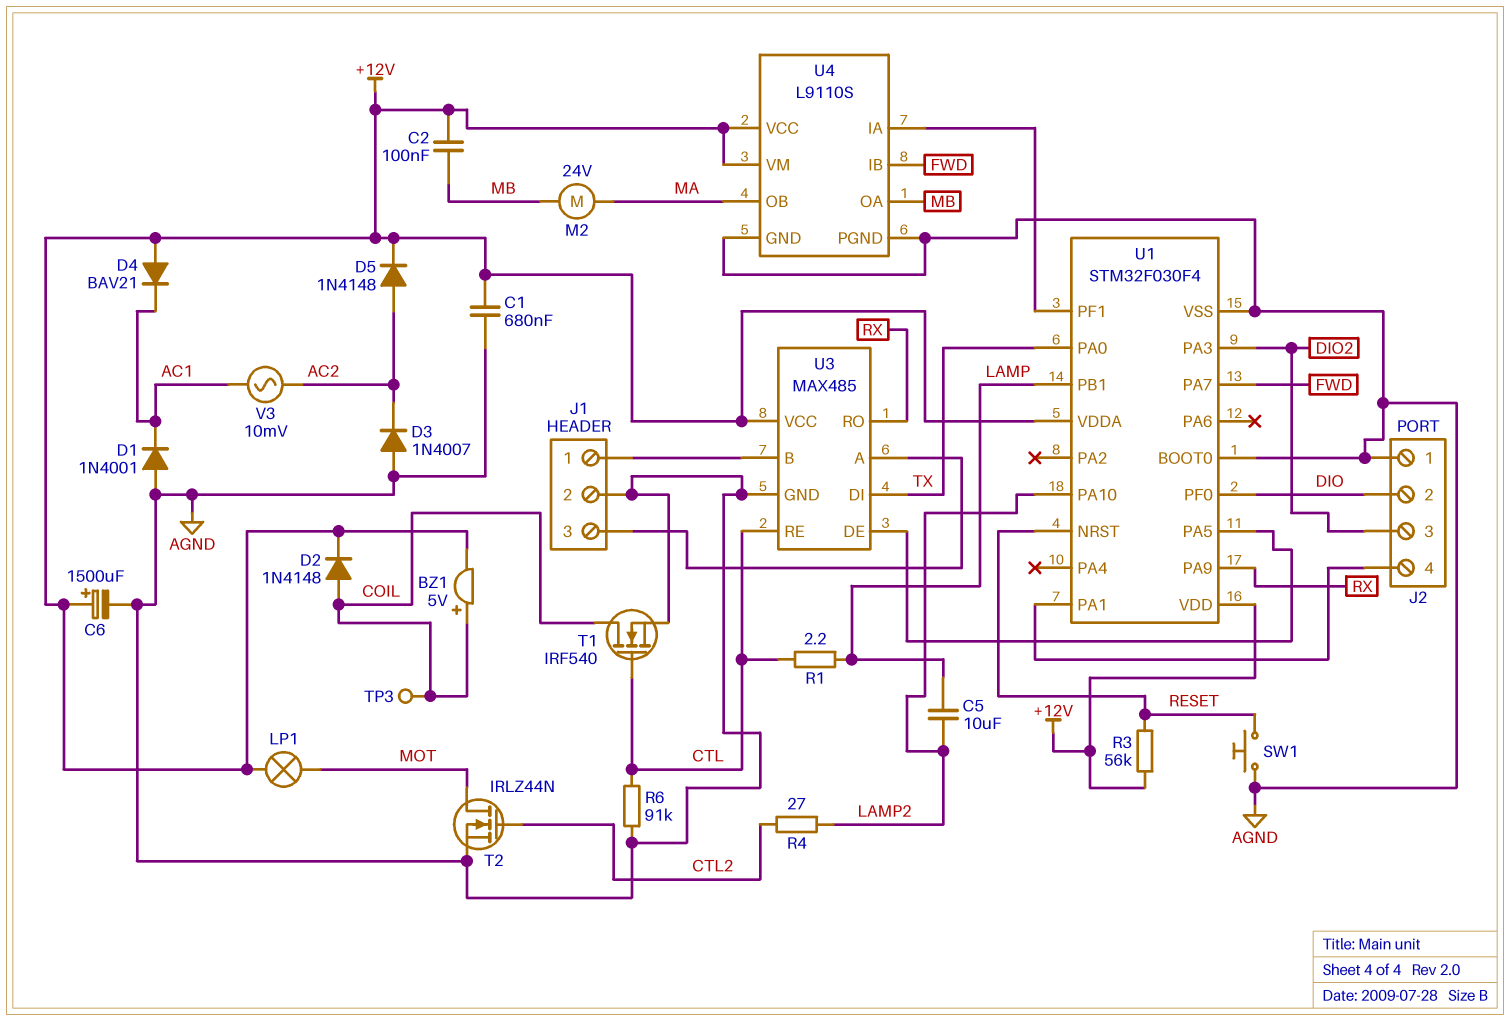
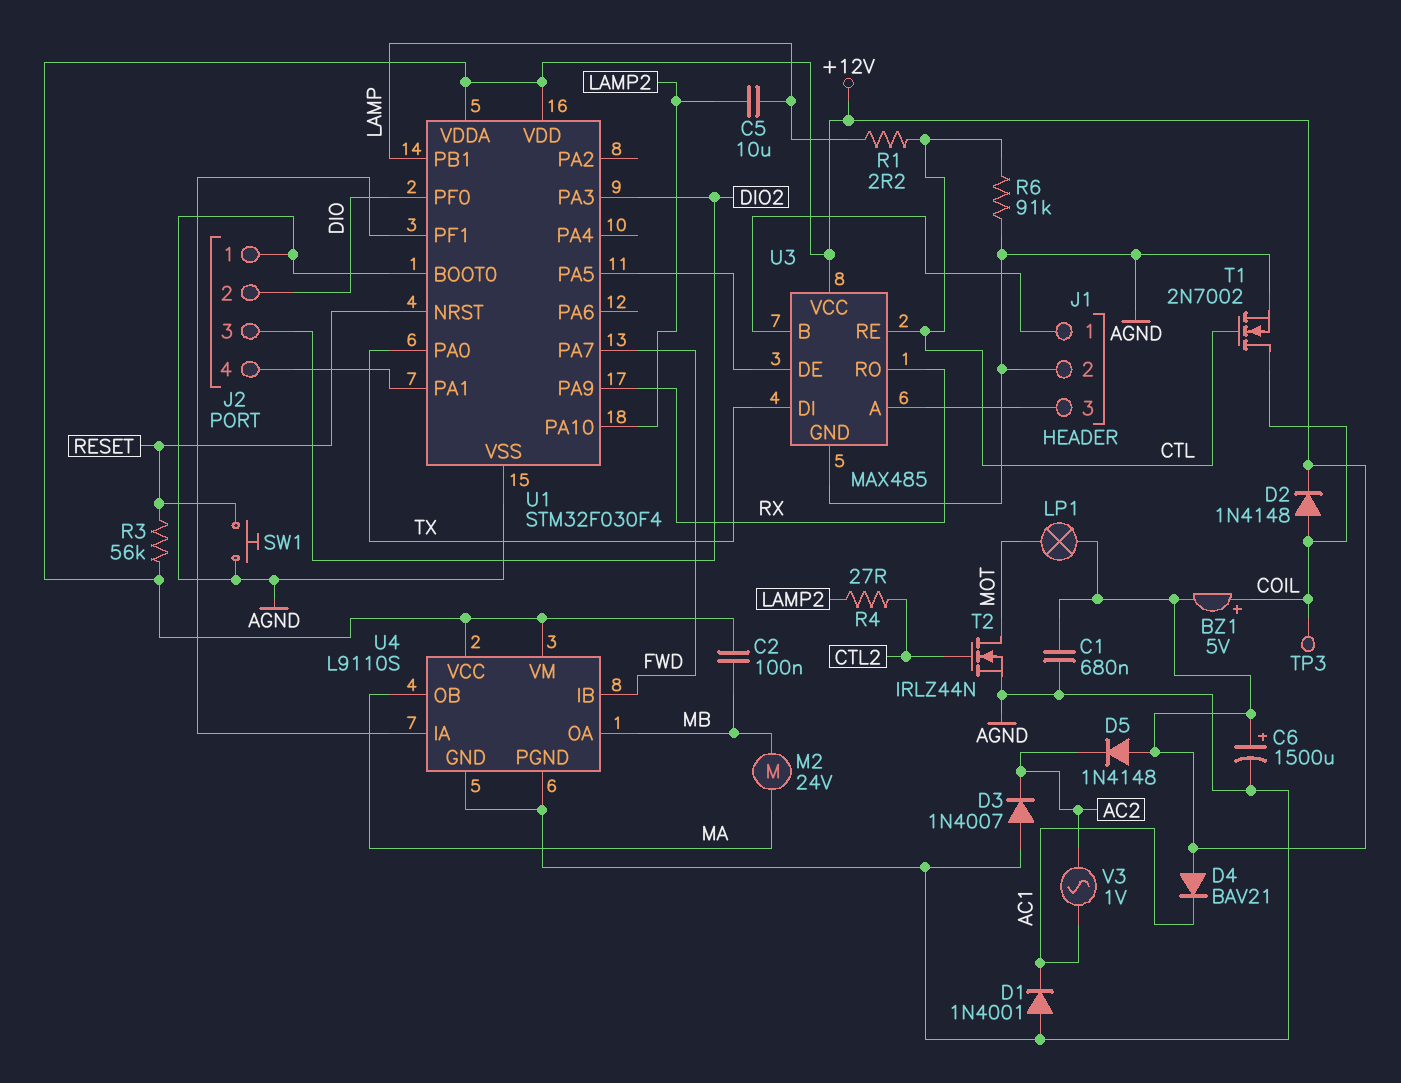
D5: diode 1N4148 (A AC2, K +12V) -> diode 1N4148 (A +12V, K AC2)
T1: NMOS IRF540 (G CTL, D COIL, S AGND) -> NMOS 2N7002 (G CTL, D COIL, S AGND)
V3: AC 10mV (AC1, AC2) -> AC 1V (AC1, AC2)

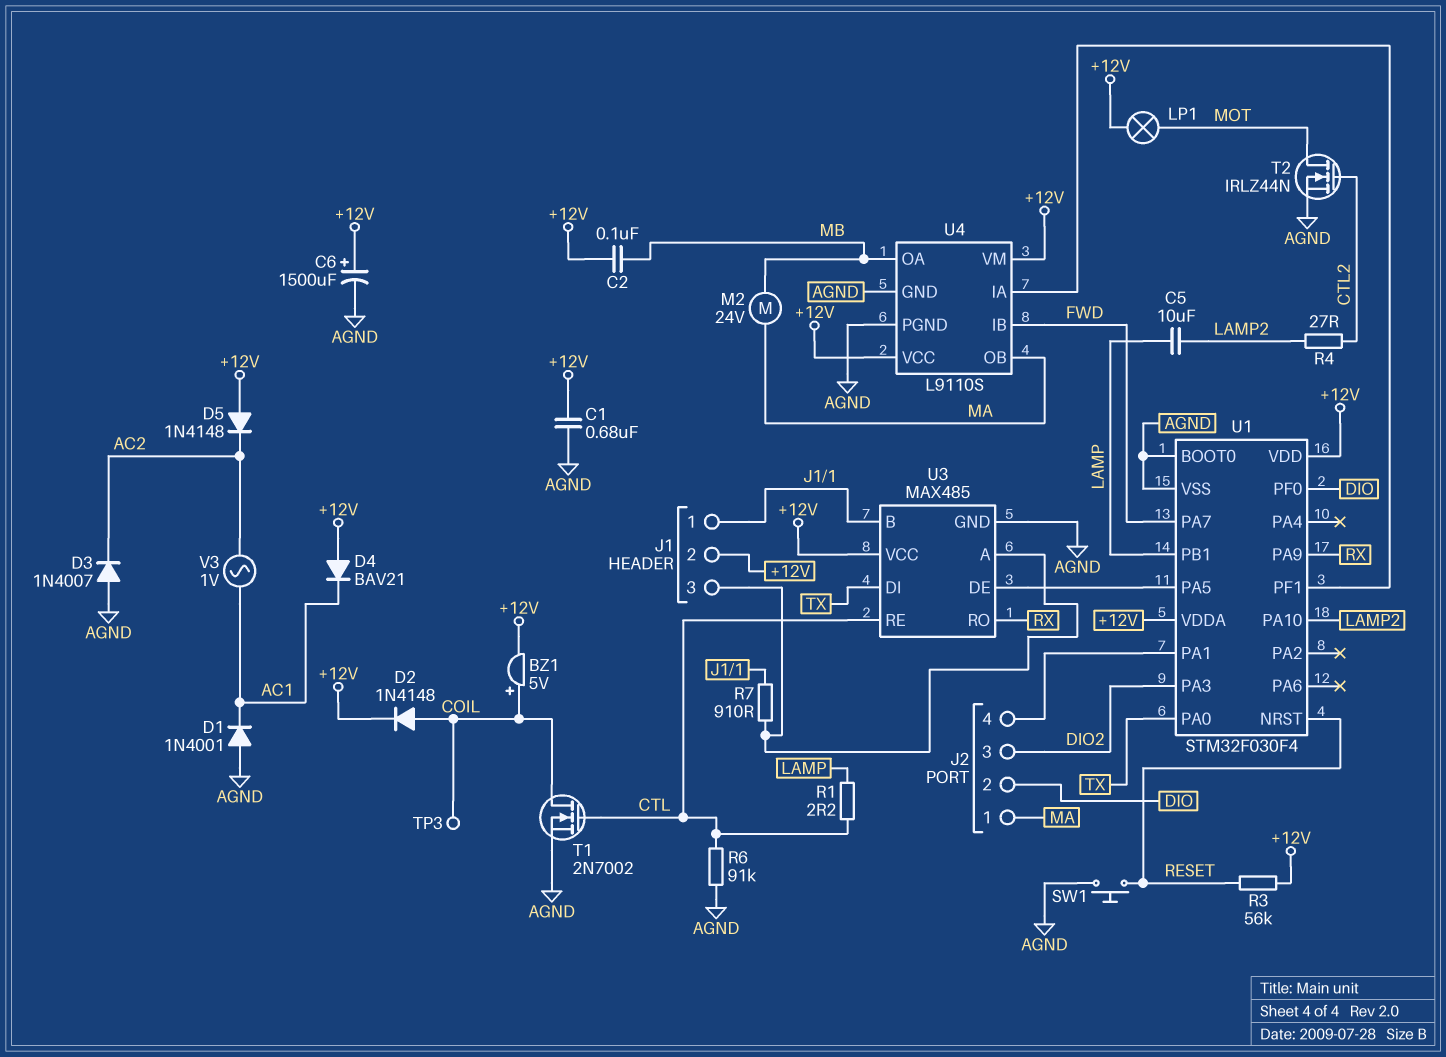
J1 pin 2: AGND -> +12V
J2 pin 1: AGND -> MA
R7: none -> 910 (J1/1, J1/3)

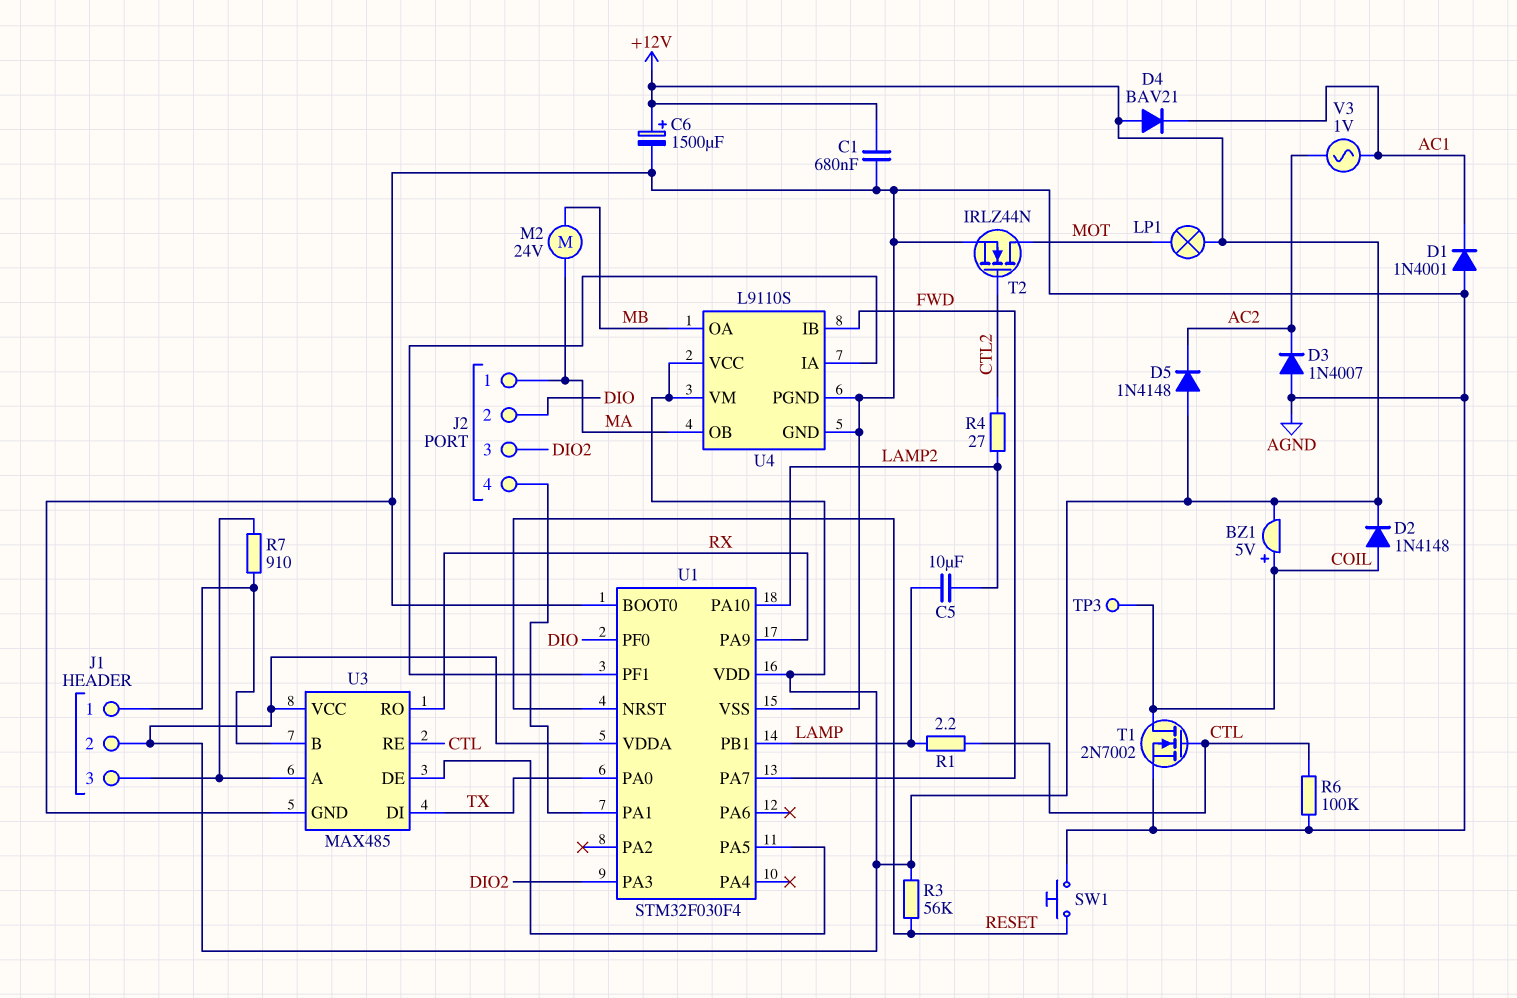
C2: 100nF (+12V, MB) -> none
R6: 91k (AGND, CTL) -> 100k (AGND, CTL)

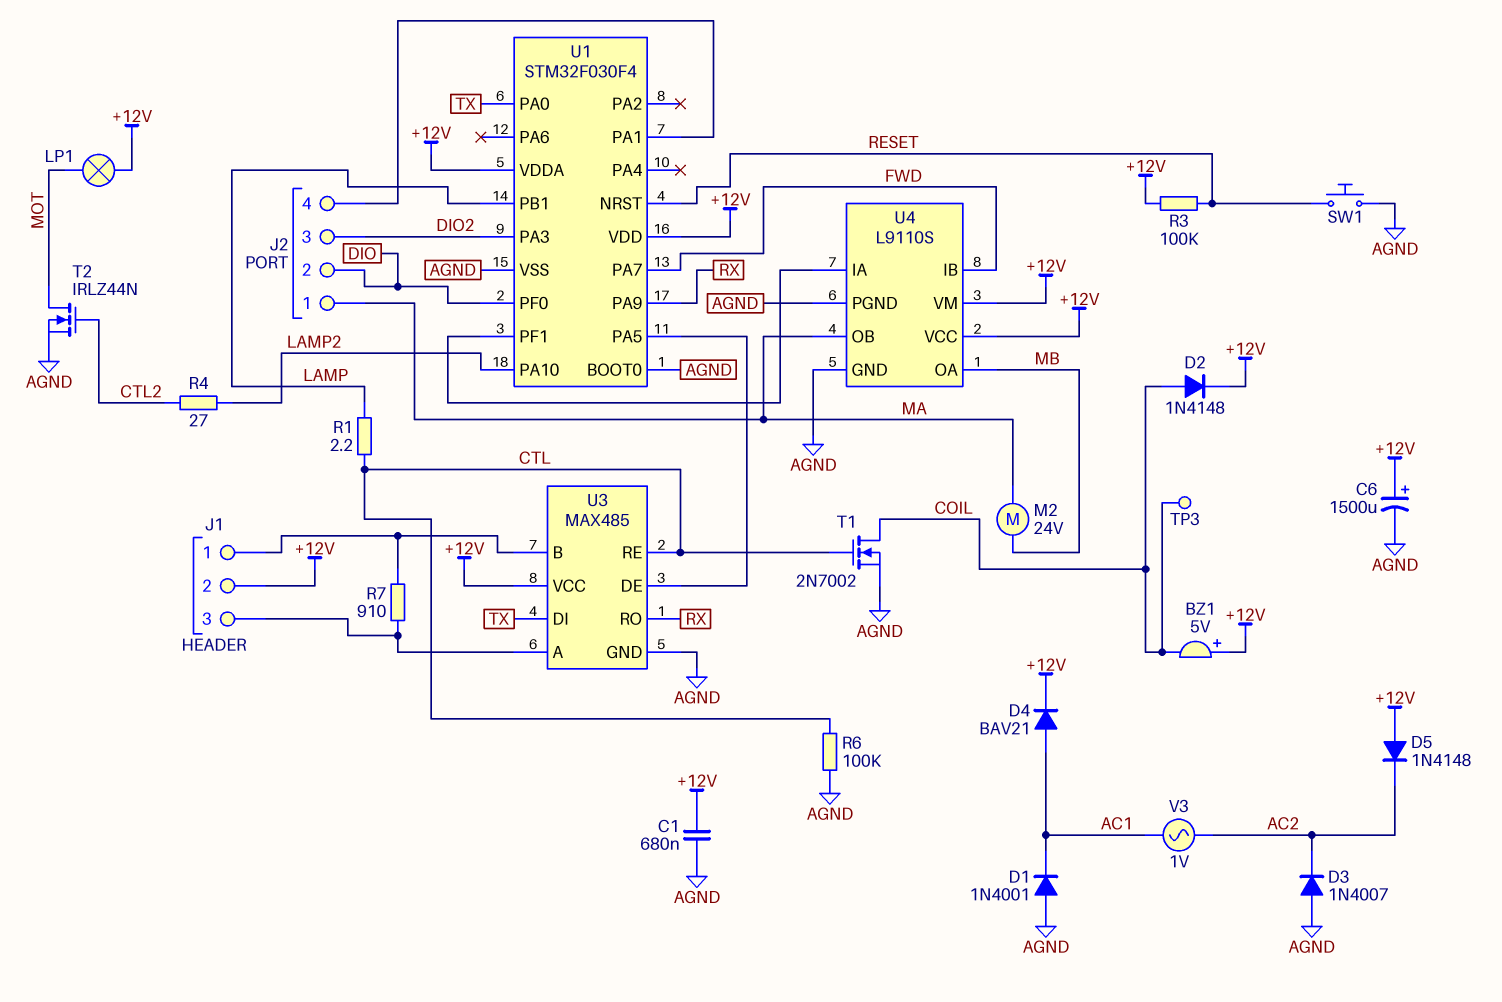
BZ1: buzzer 5V (plus COIL, minus +12V) -> buzzer 5V (plus +12V, minus COIL)
C5: 10uF (LAMP, LAMP2) -> none
D4: diode BAV21 (A +12V, K AC1) -> diode BAV21 (A AC1, K +12V)
R3: 56k (+12V, RESET) -> 100k (+12V, RESET)

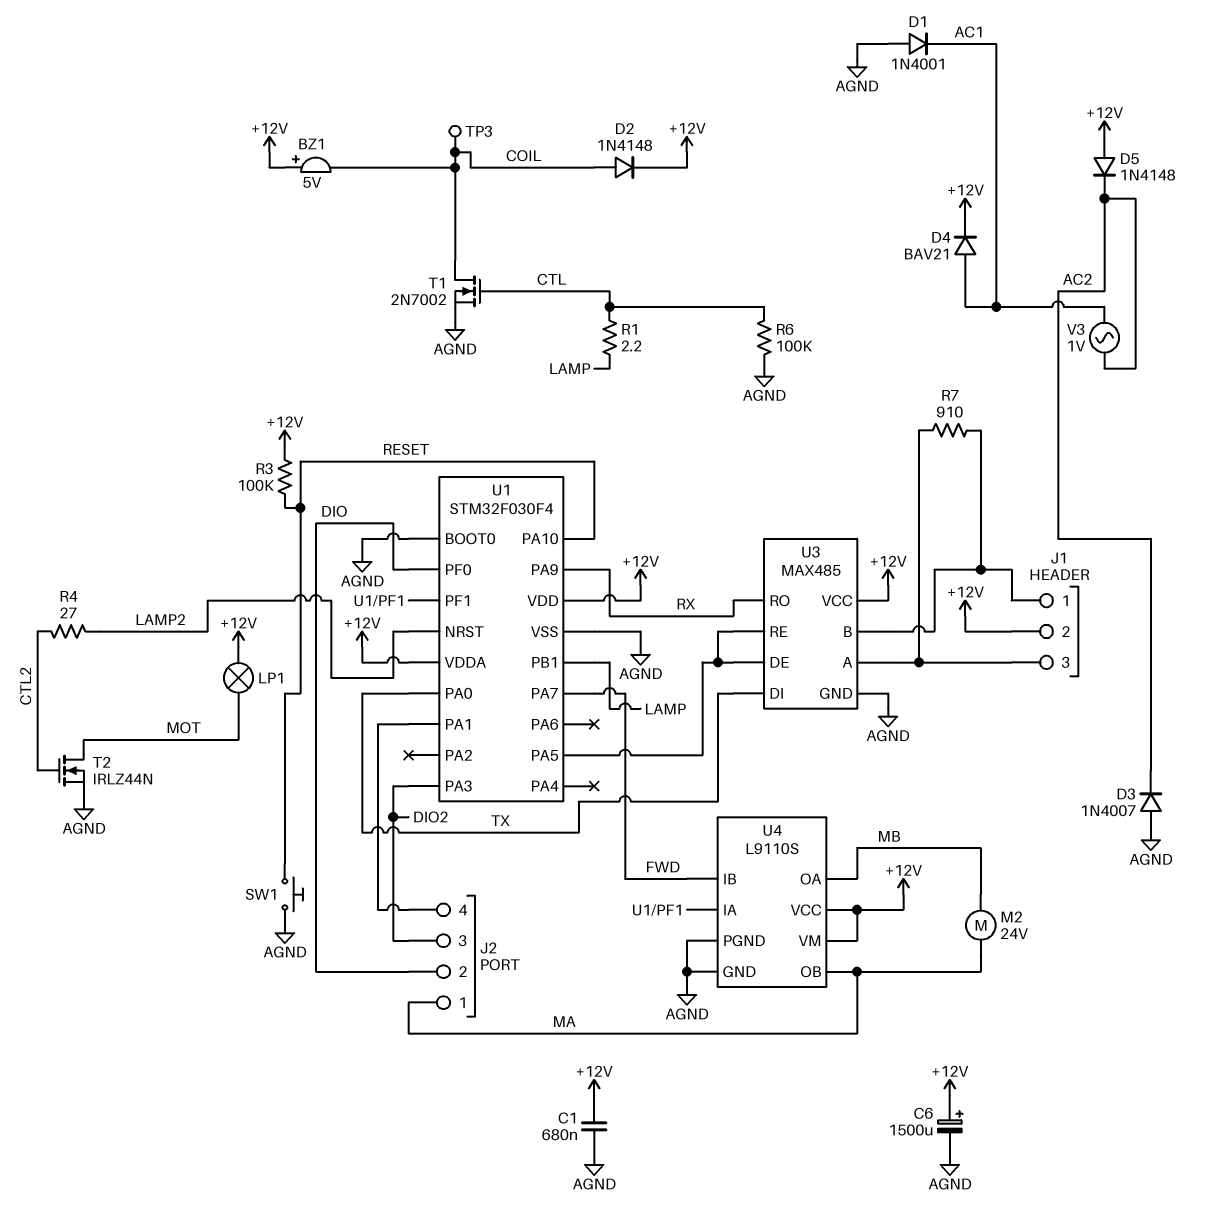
U1 pin NRST: RESET -> LAMP2
U1 pin PA10: LAMP2 -> RESET
U3 pin RE: CTL -> U1/PA5

